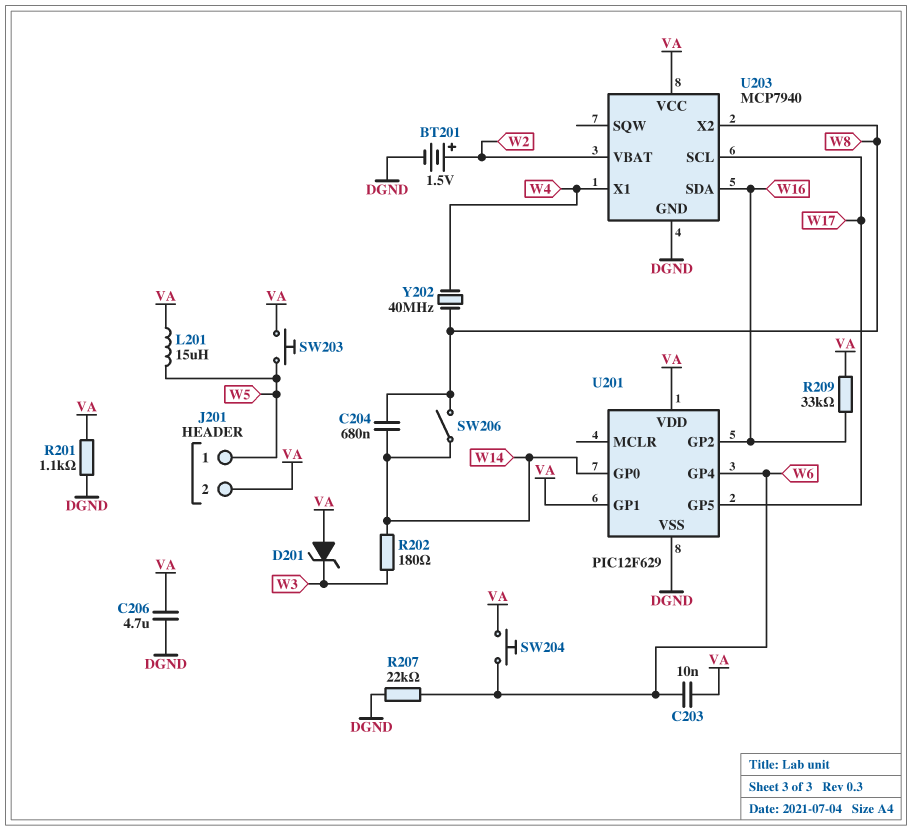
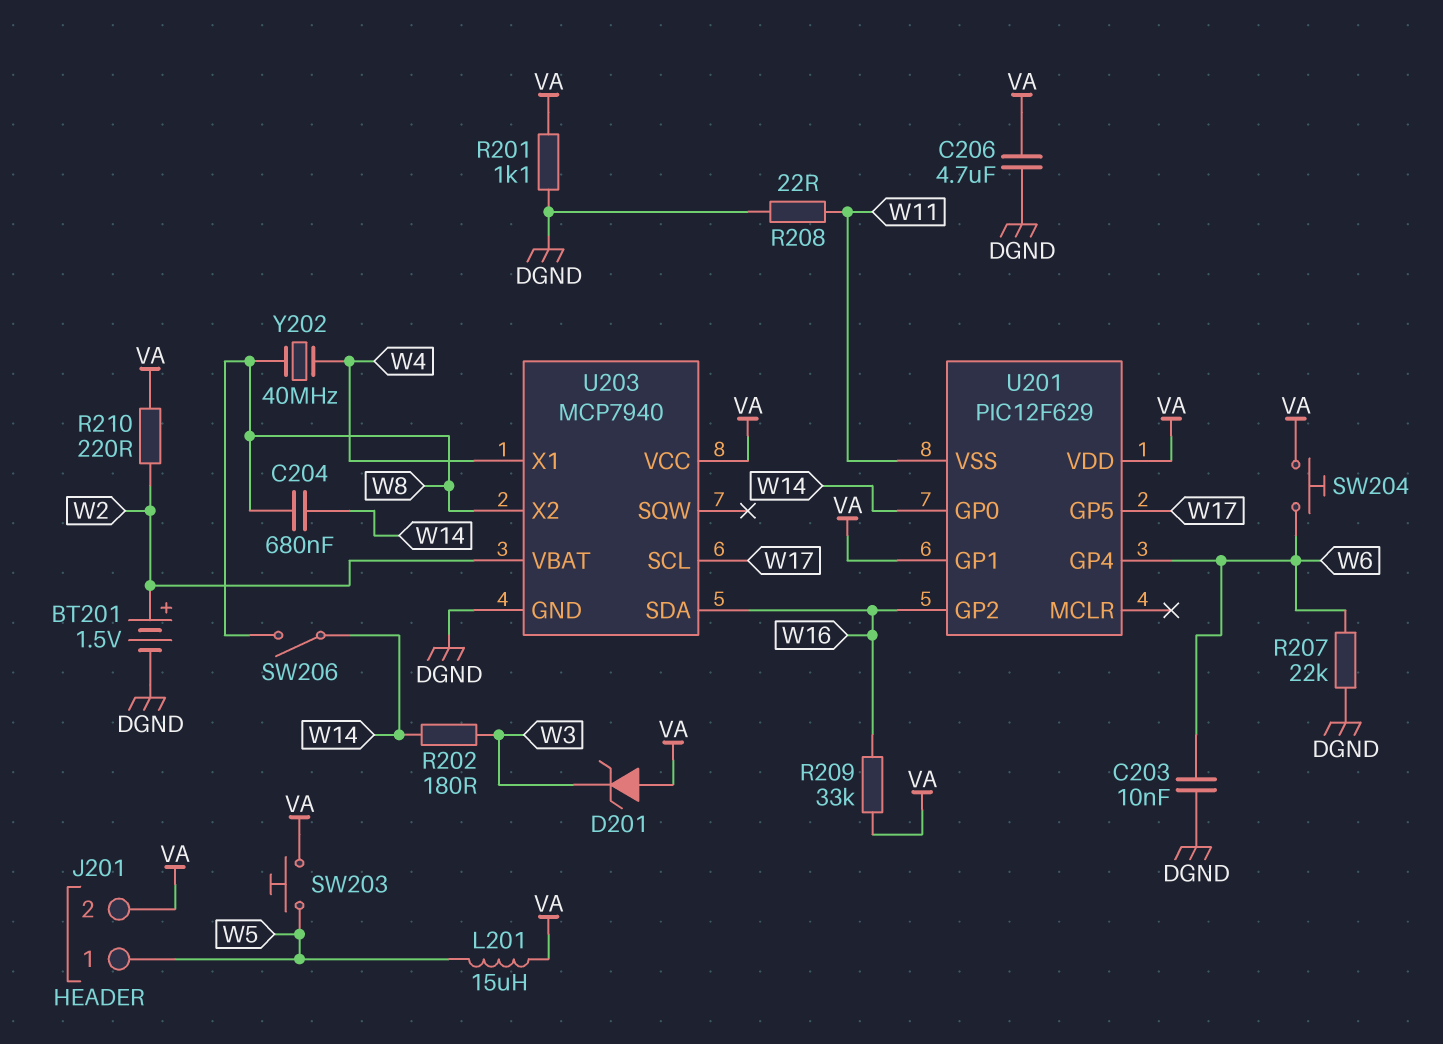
C203: 10nF (VA, W6) -> 10nF (DGND, W6)
R208: none -> 22 (DGND, W11)
R210: none -> 220 (VA, W2)
U201 pin VSS: DGND -> W11

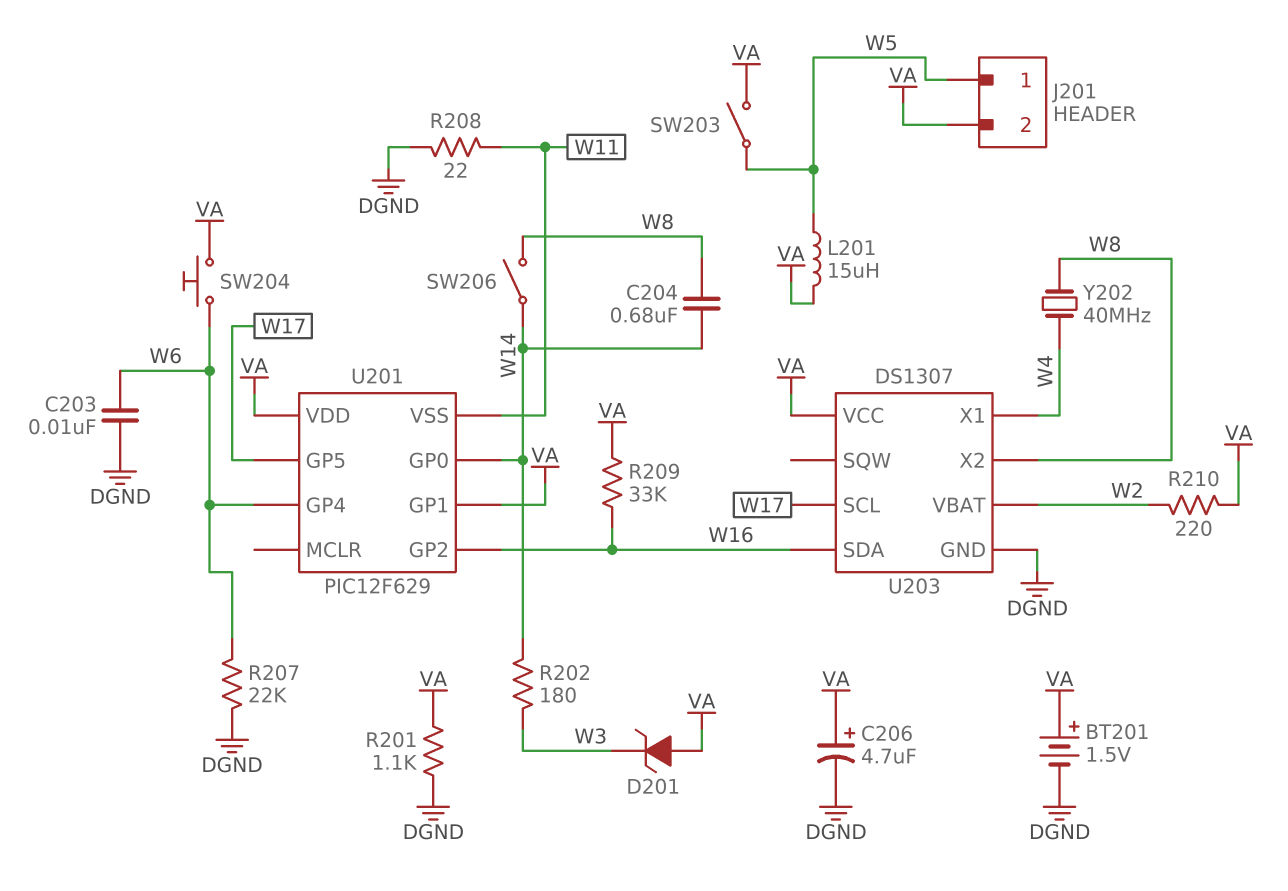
BT201: 1.5V (plus W2, minus DGND) -> 1.5V (plus VA, minus DGND)
C206: 4.7uF (DGND, VA) -> 4.7uF (plus VA, minus DGND)
SW203: button (VA, W5) -> switch (VA, W5)
U203: MCP7940 -> DS1307

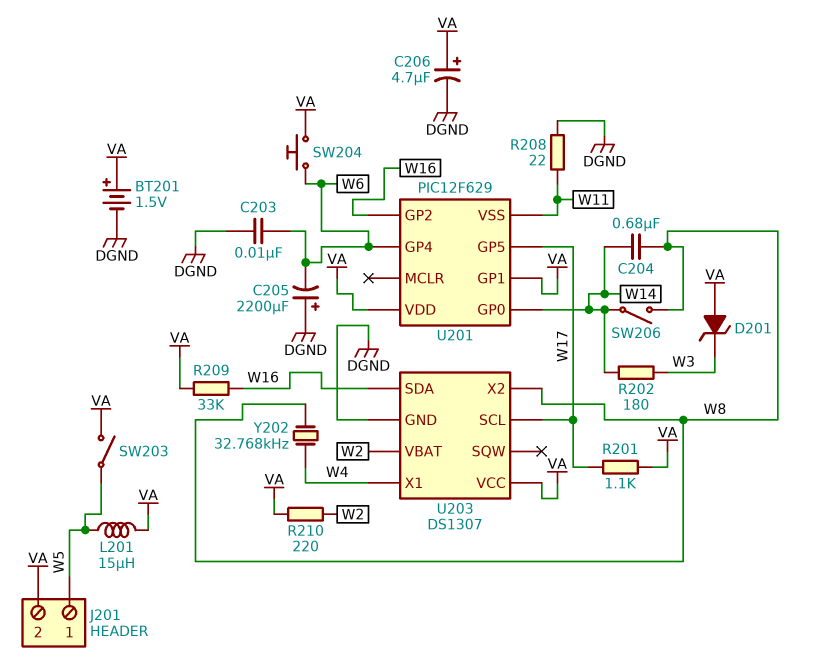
C205: none -> 2200uF (plus DGND, minus W6)
R201: 1.1k (DGND, VA) -> 1.1k (VA, W17)
R207: 22k (DGND, W6) -> none
Y202: 40MHz (W4, W8) -> 32.768kHz (W4, W8)

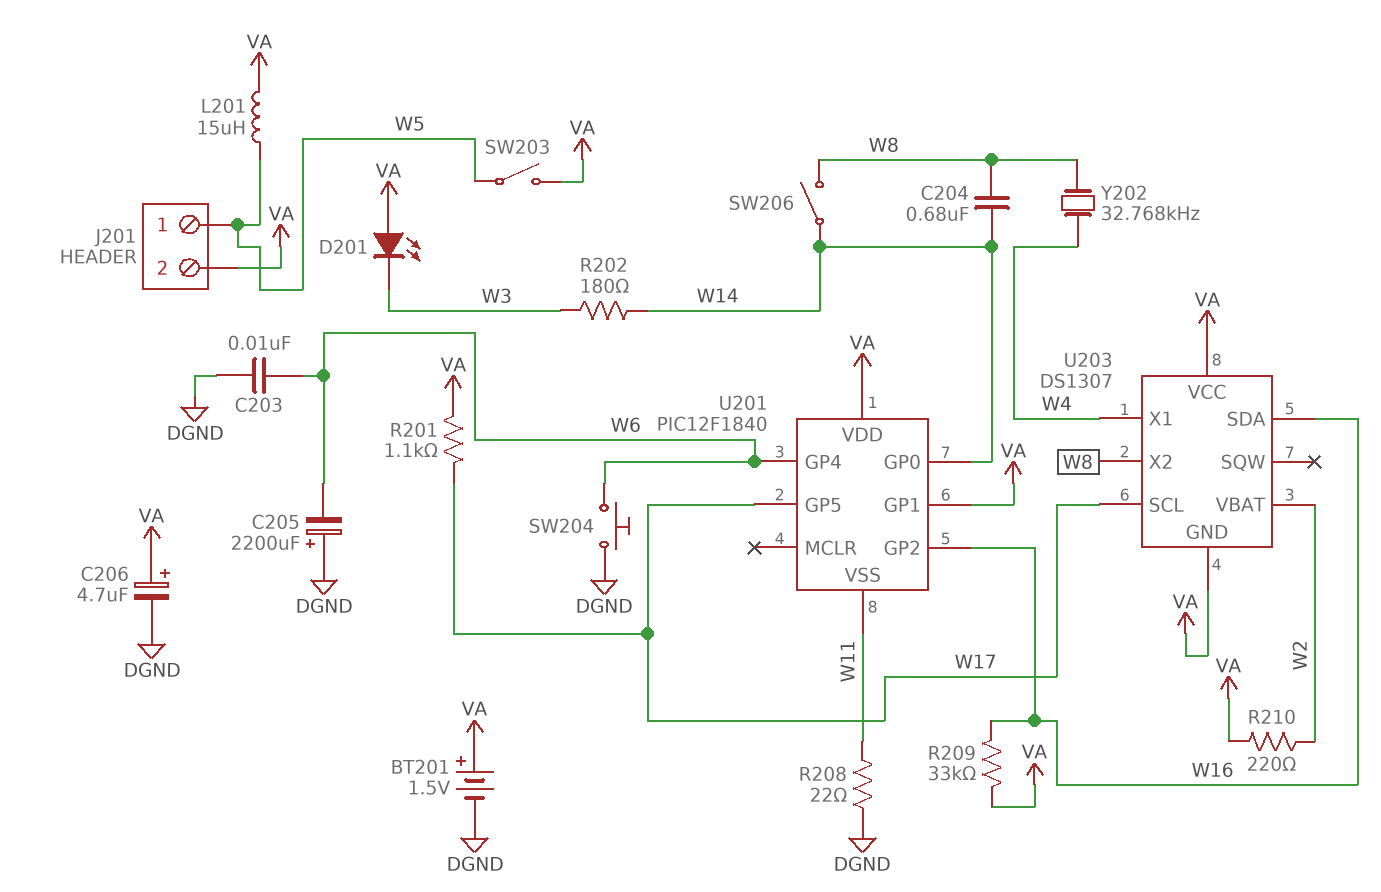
D201: zener (A VA, K W3) -> LED (A VA, K W3)
SW204: button (VA, W6) -> button (DGND, W6)
U201: PIC12F629 -> PIC12F1840
U203 pin GND: DGND -> VA

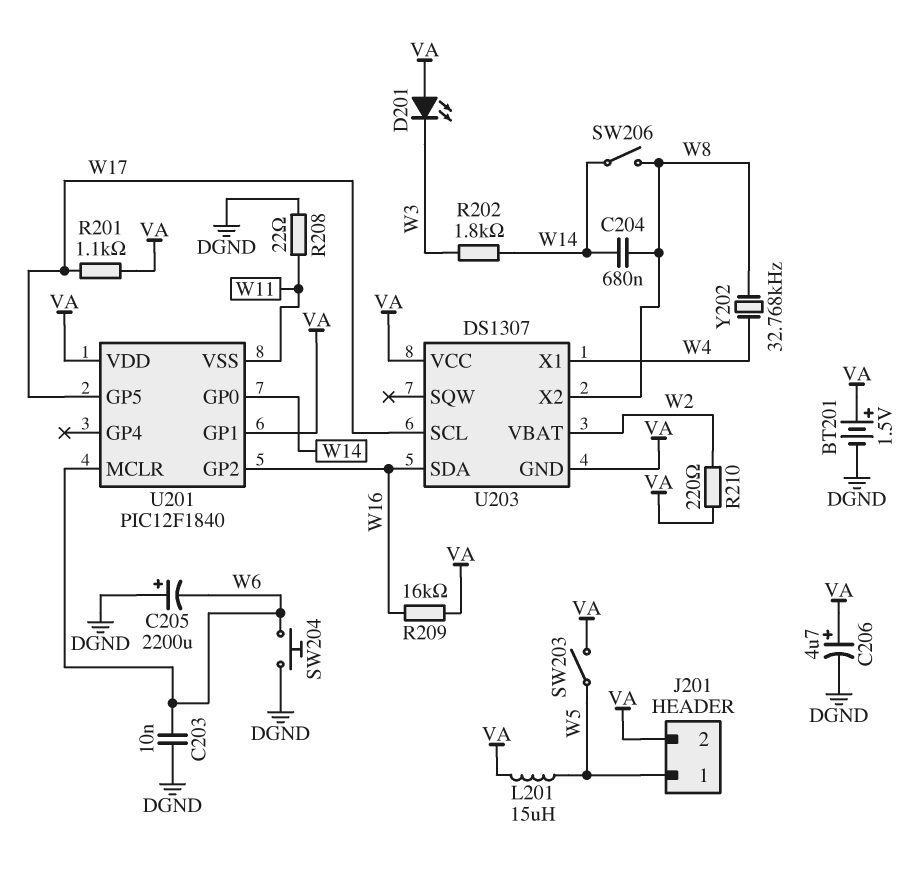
R202: 180 (W3, W14) -> 1.8k (W3, W14)
R209: 33k (VA, W16) -> 16k (VA, W16)
U201 pin GP4: W6 -> none
U201 pin MCLR: none -> W6

